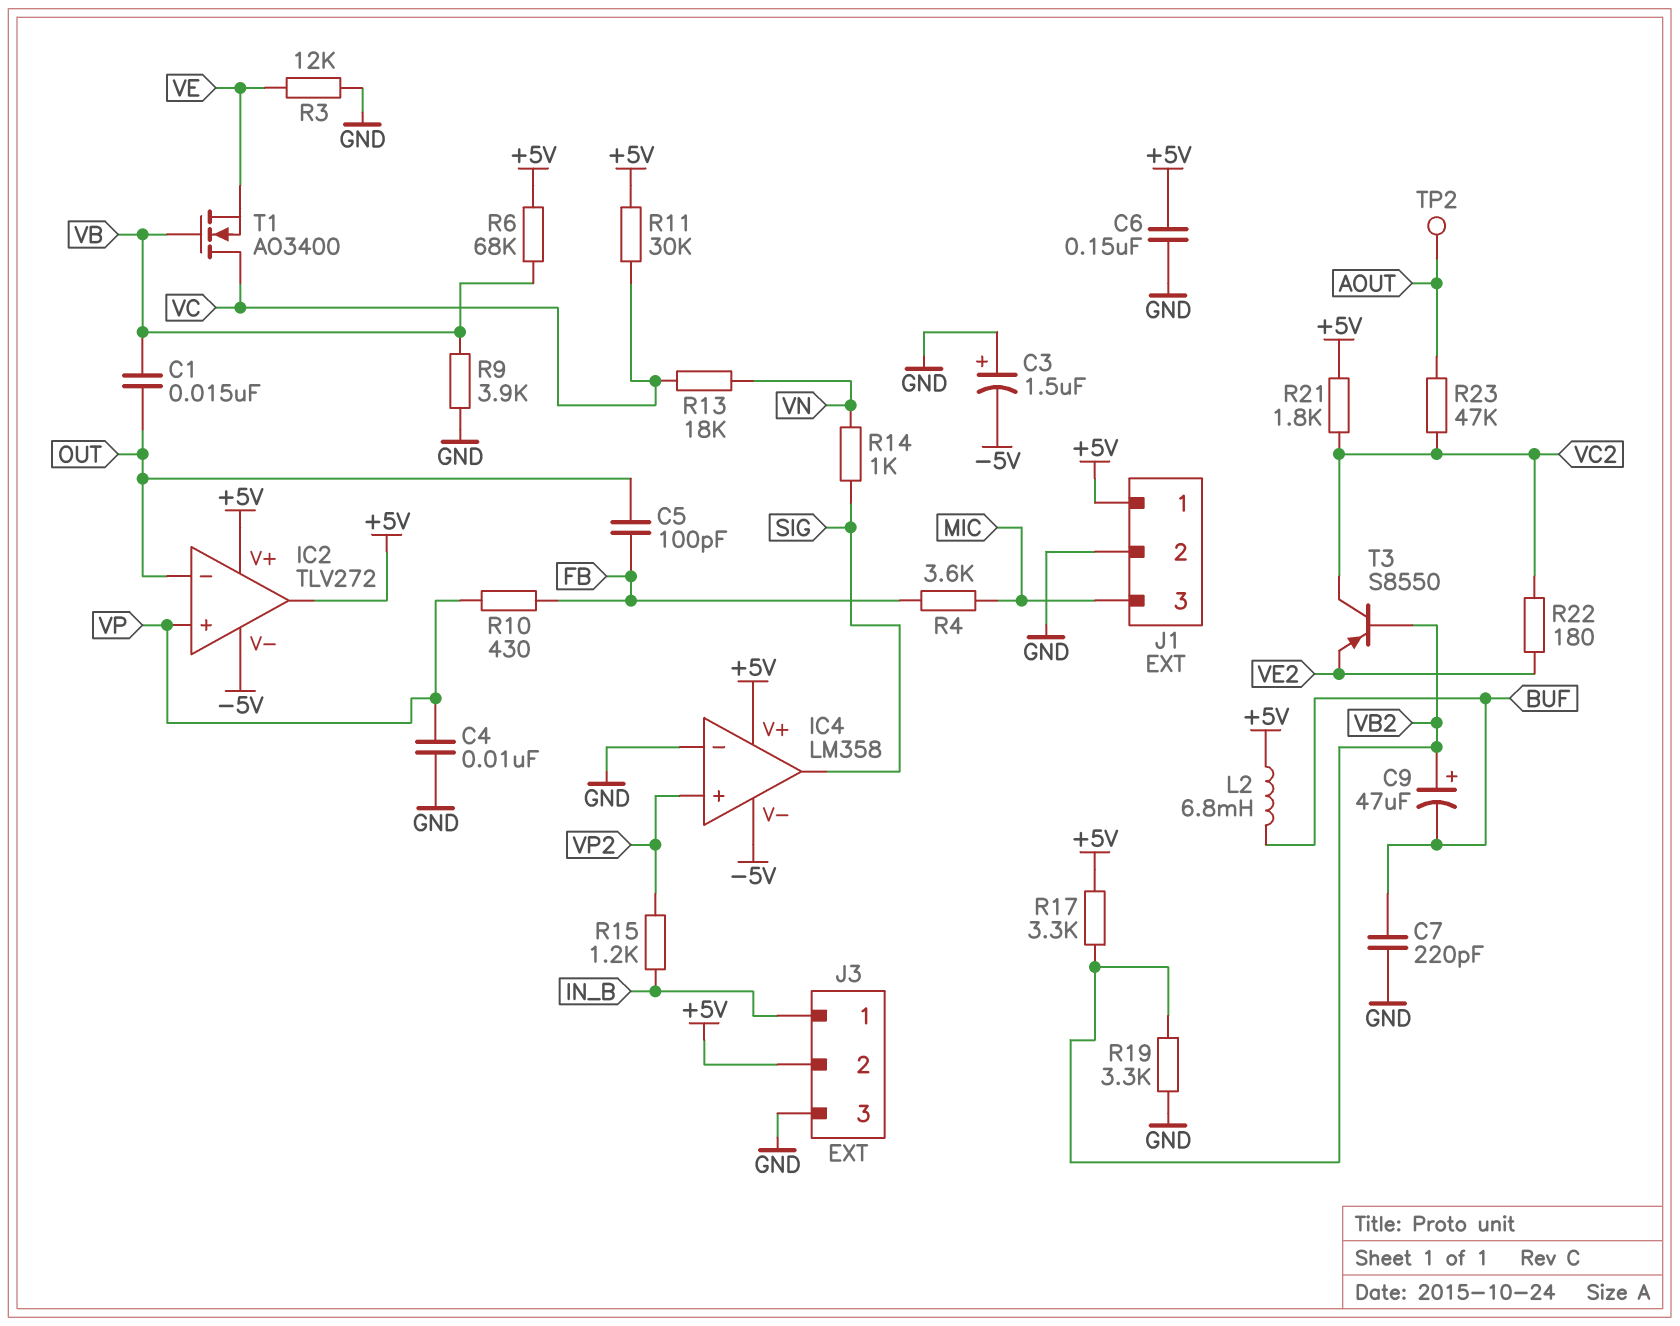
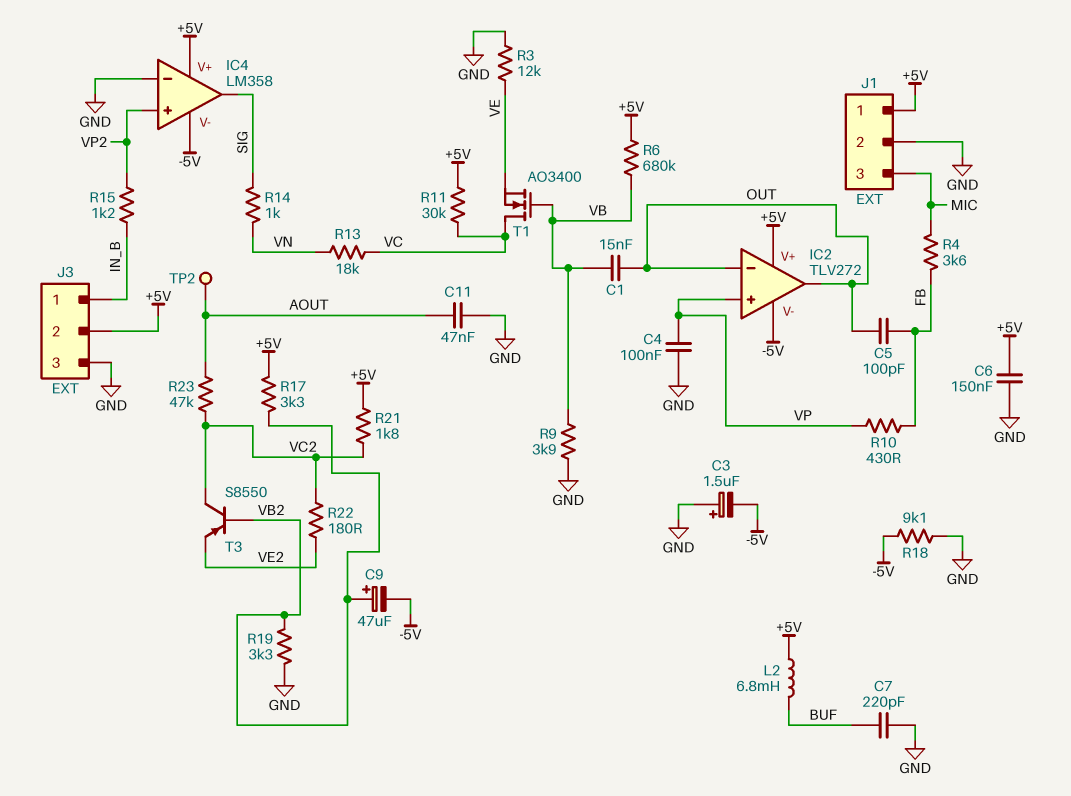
C4: 10nF (GND, VP) -> 100nF (GND, VP)
C9: 47uF (plus VB2, minus BUF) -> 47uF (plus VB2, minus -5V)
C11: none -> 47nF (AOUT, GND)
IC2 pin out: +5V -> OUT
R6: 68k (+5V, VB) -> 680k (+5V, VB)
R18: none -> 9.1k (-5V, GND)

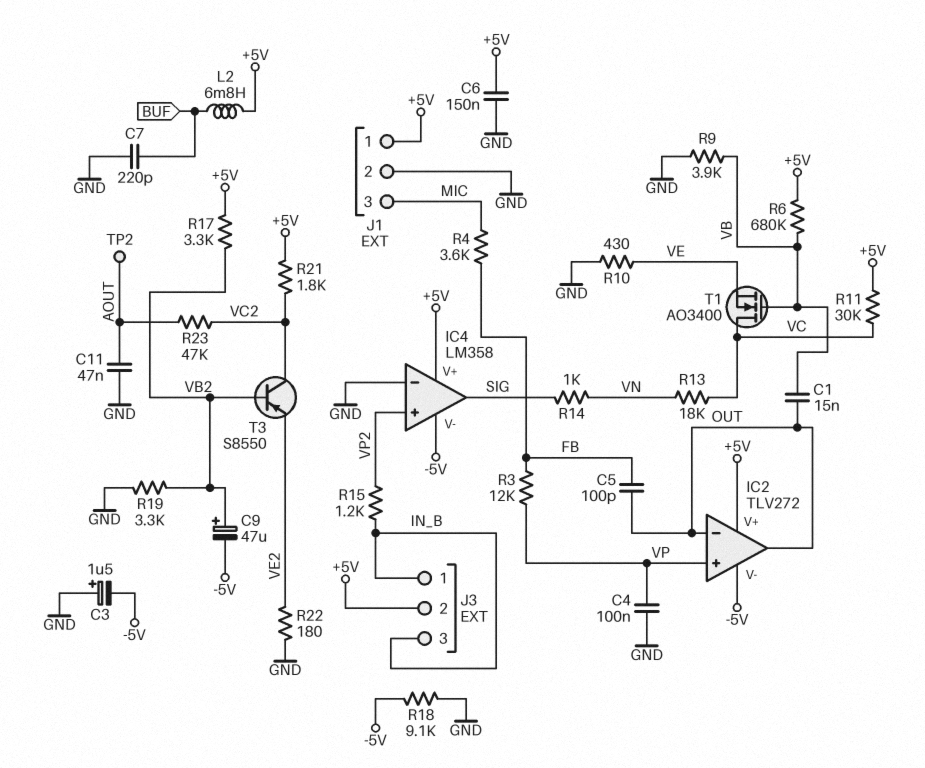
J3 pin 3: GND -> IN_B
R3: 12k (GND, VE) -> 12k (FB, VP)
R10: 430 (FB, VP) -> 430 (GND, VE)
R22: 180 (VC2, VE2) -> 180 (GND, VE2)

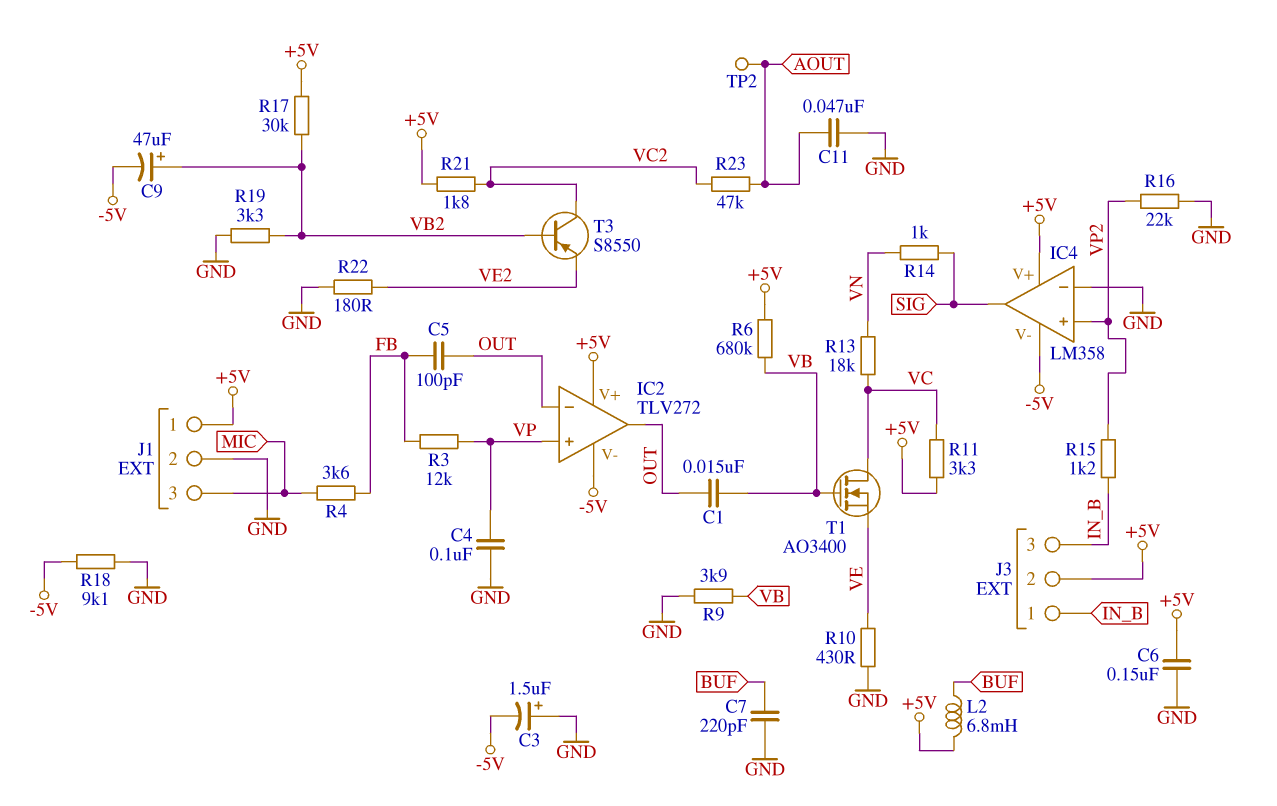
R11: 30k (+5V, VC) -> 3.3k (+5V, VC)
R16: none -> 22k (GND, VP2)
R17: 3.3k (+5V, VB2) -> 30k (+5V, VB2)

